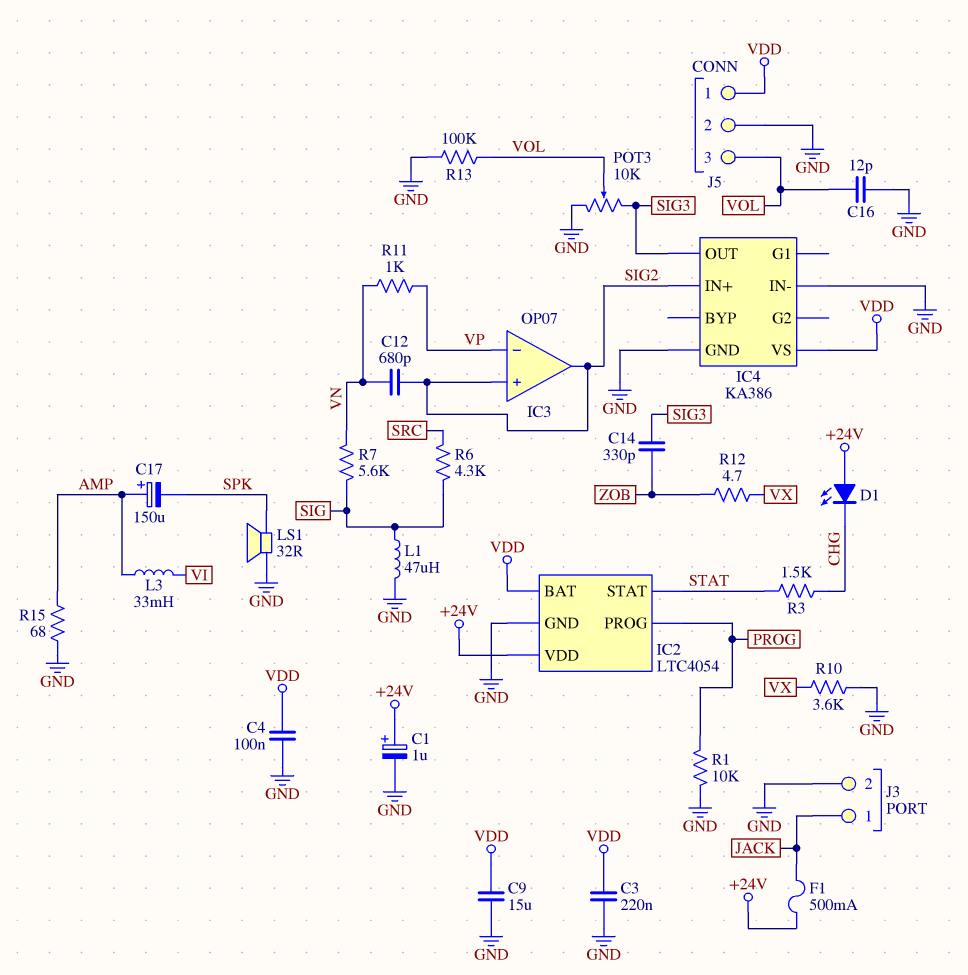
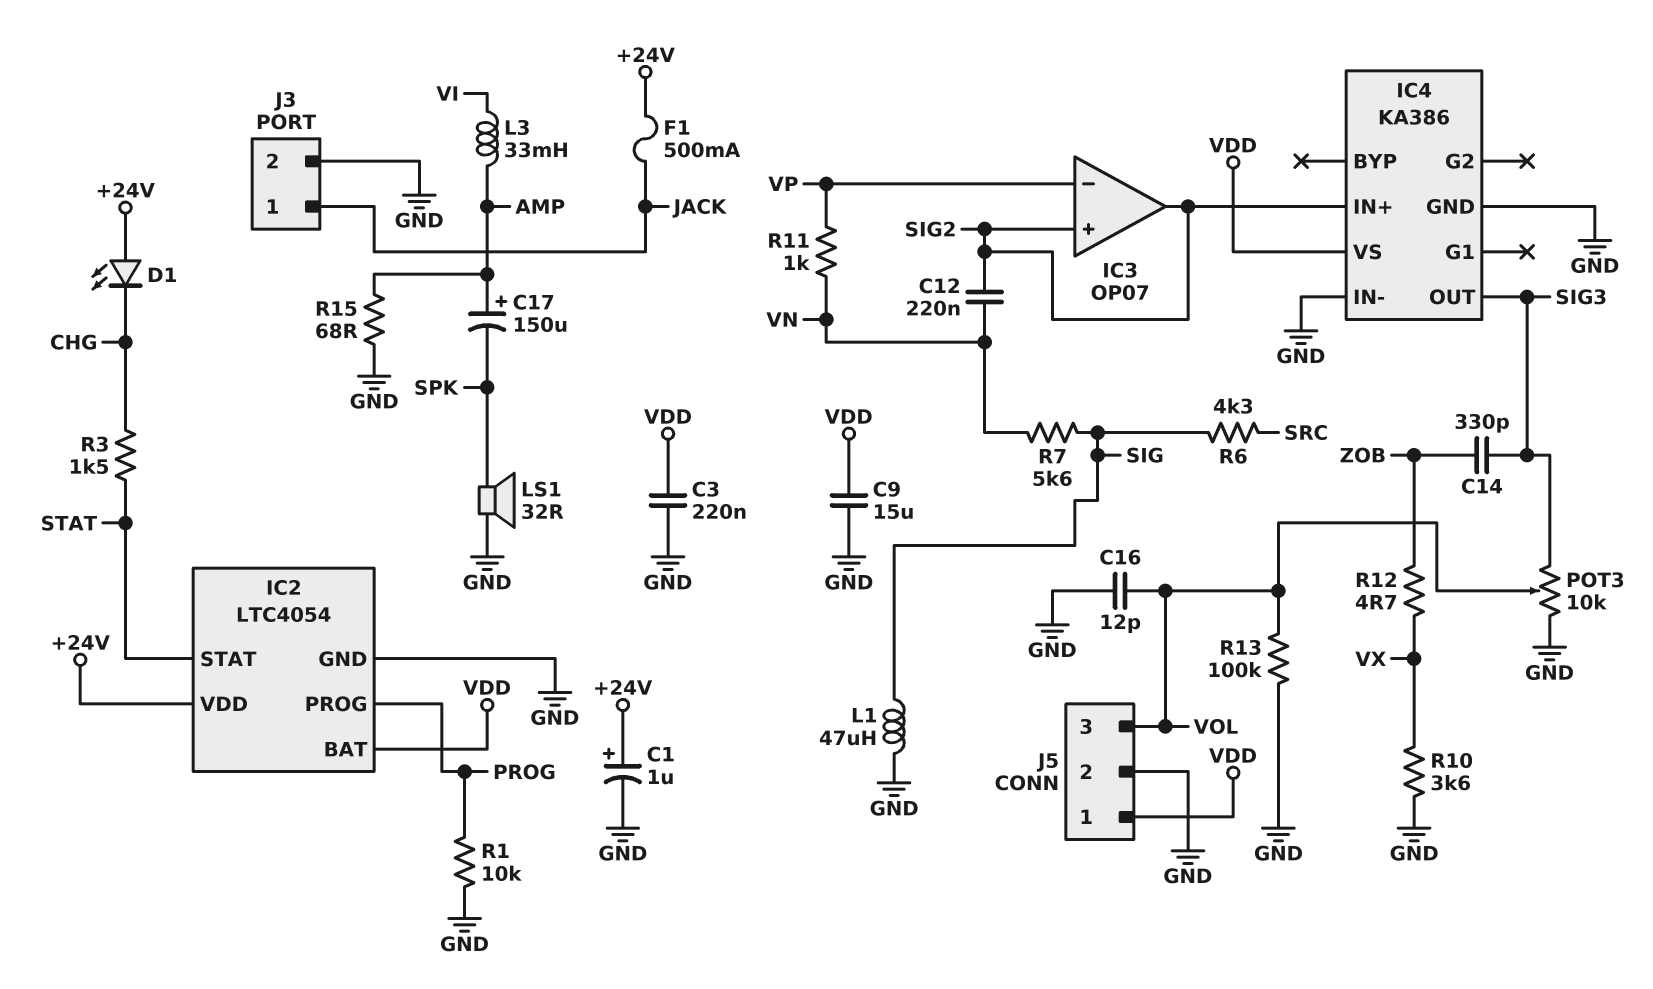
C4: 100nF (GND, VDD) -> none
C12: 680pF (SIG2, VN) -> 220nF (SIG2, VN)

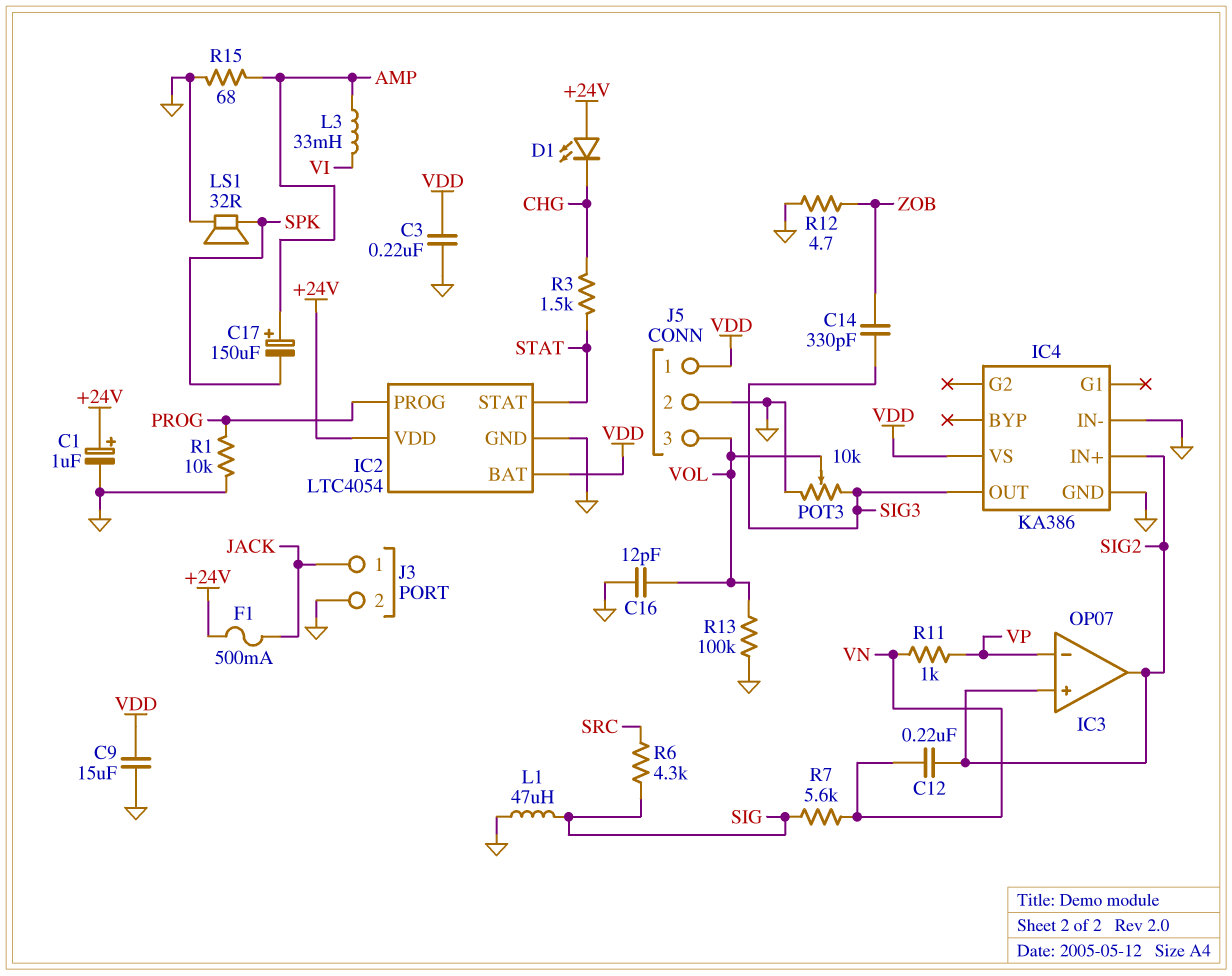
R10: 3.6k (GND, VX) -> none
R12: 4.7 (VX, ZOB) -> 4.7 (GND, ZOB)

